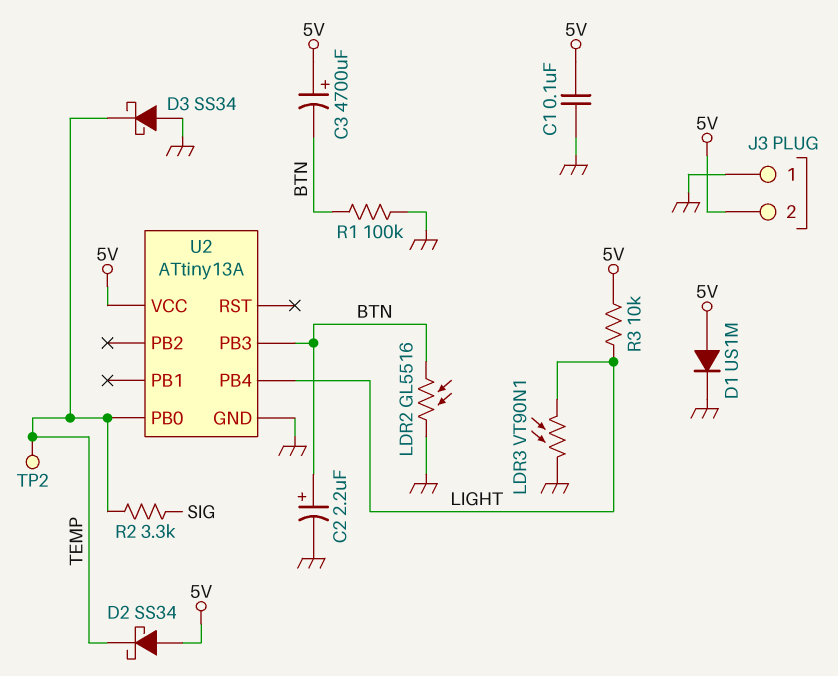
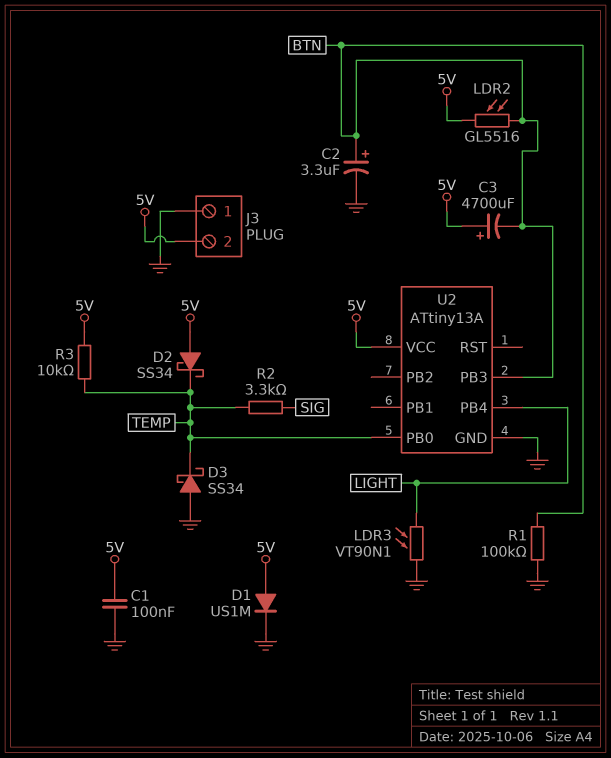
C2: 2.2uF (plus BTN, minus GND) -> 3.3uF (plus BTN, minus GND)
LDR2: GL5516 (BTN, GND) -> GL5516 (5V, BTN)
R3: 10k (5V, LIGHT) -> 10k (5V, TEMP)
TP2: test point (TEMP) -> none

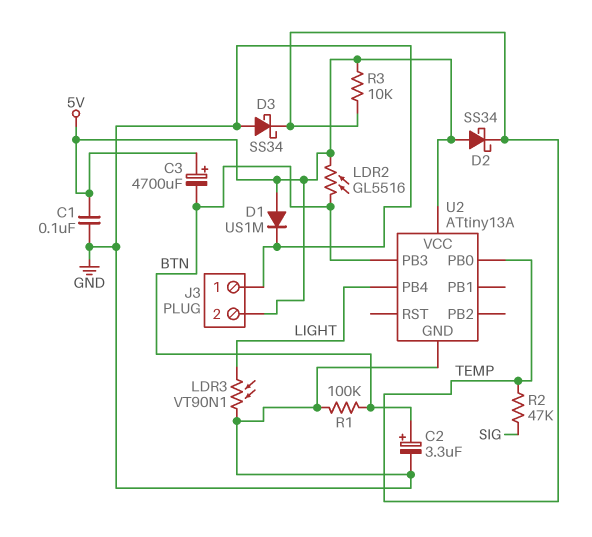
R2: 3.3k (SIG, TEMP) -> 47k (SIG, TEMP)

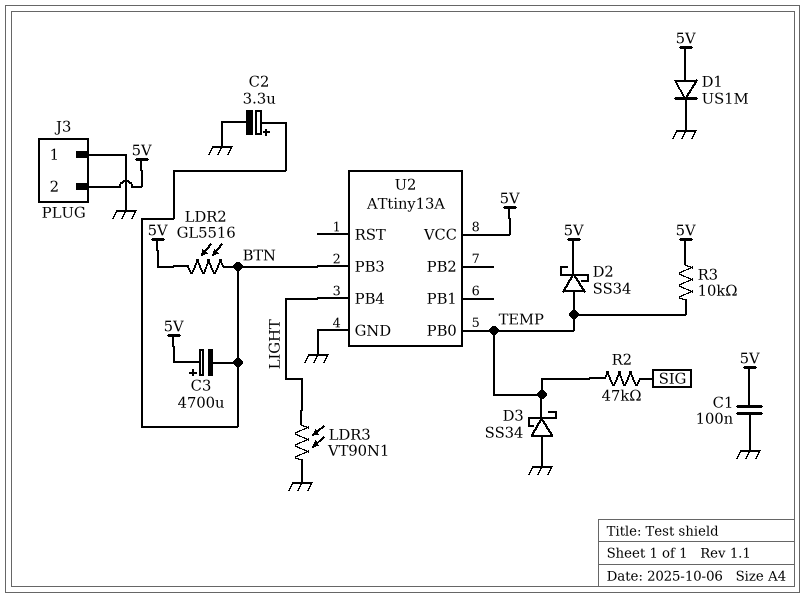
D2: schottky SS34 (A 5V, K TEMP) -> schottky SS34 (A TEMP, K 5V)
R1: 100k (BTN, GND) -> none

